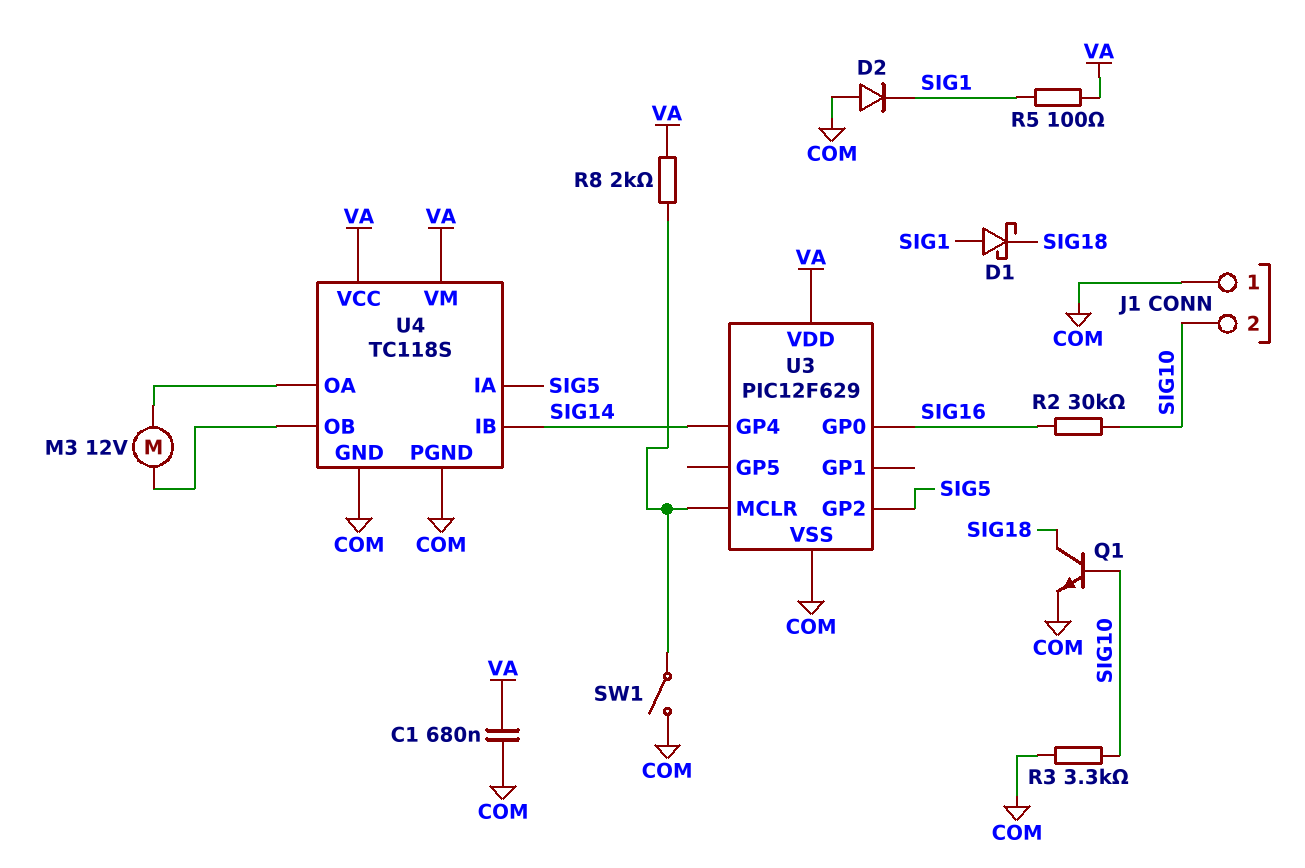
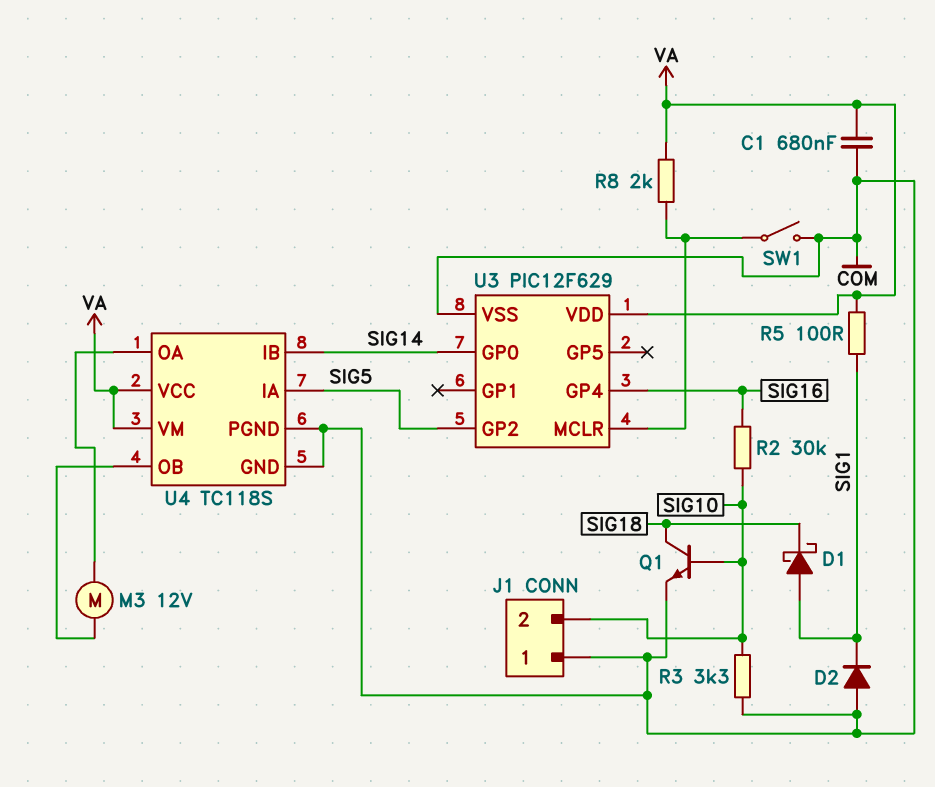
U3 pin GP0: SIG16 -> SIG14
U3 pin GP4: SIG14 -> SIG16

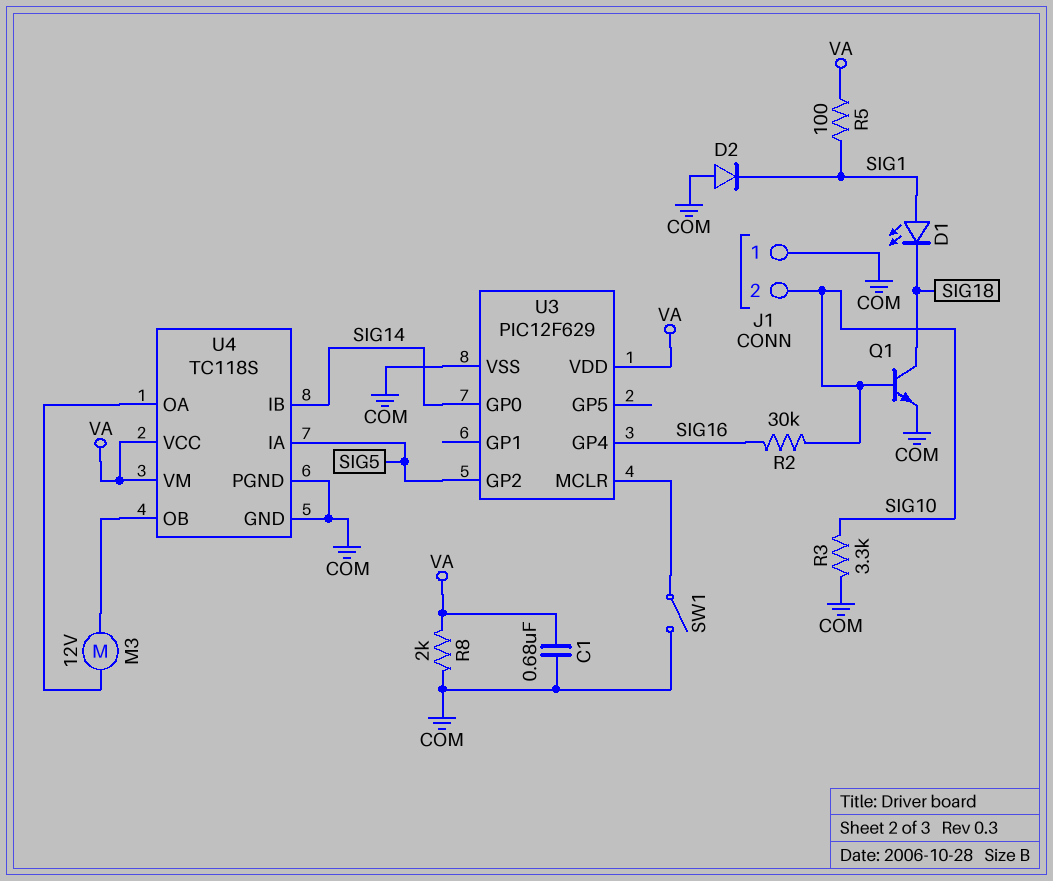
D1: schottky (A SIG1, K SIG18) -> LED (A SIG1, K SIG18)
R8: 2k (U3/MCLR, VA) -> 2k (COM, VA)

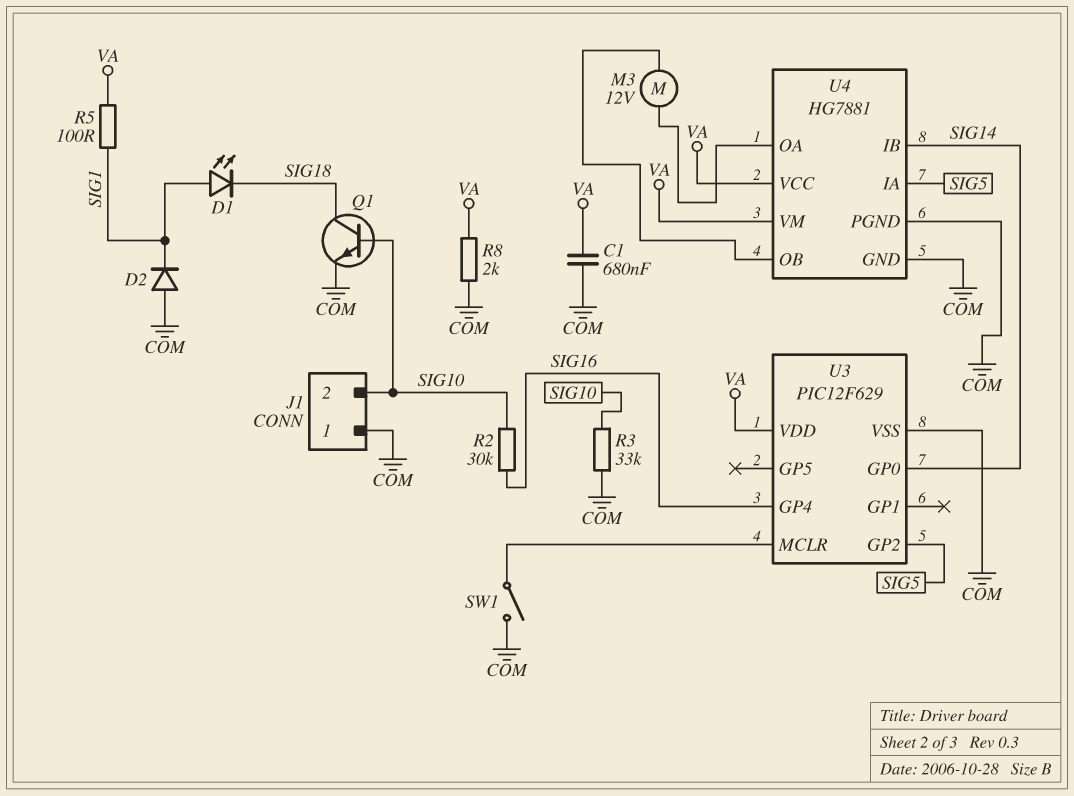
R3: 3.3k (COM, SIG10) -> 33k (COM, SIG10)
U4: TC118S -> HG7881

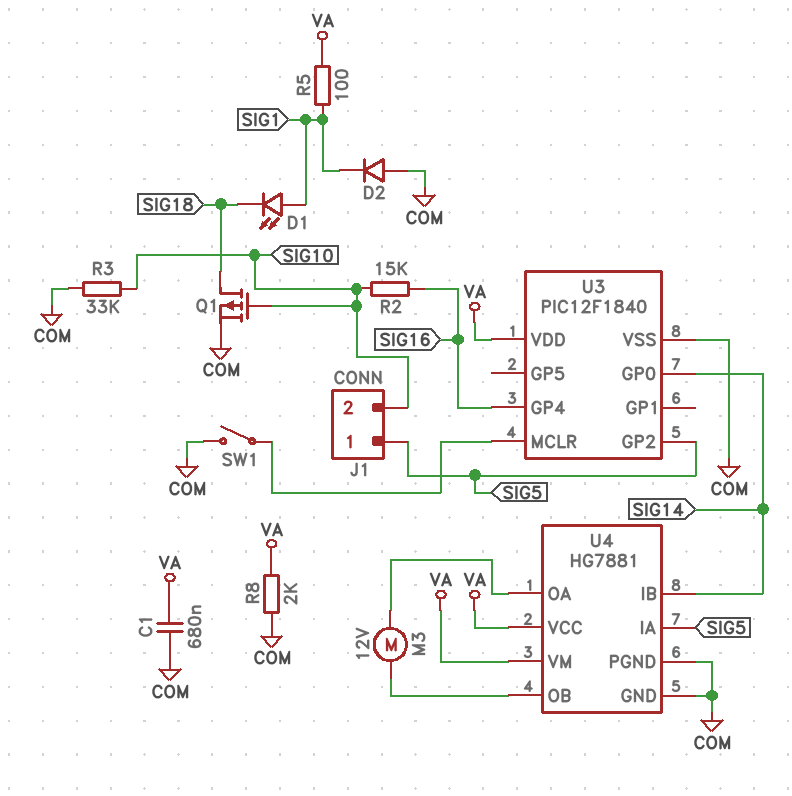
J1 pin 1: COM -> SIG5
Q1: NPN (B SIG10, C SIG18, E COM) -> PMOS (G SIG10, D SIG18, S COM)
R2: 30k (SIG10, SIG16) -> 15k (SIG10, SIG16)
U3: PIC12F629 -> PIC12F1840

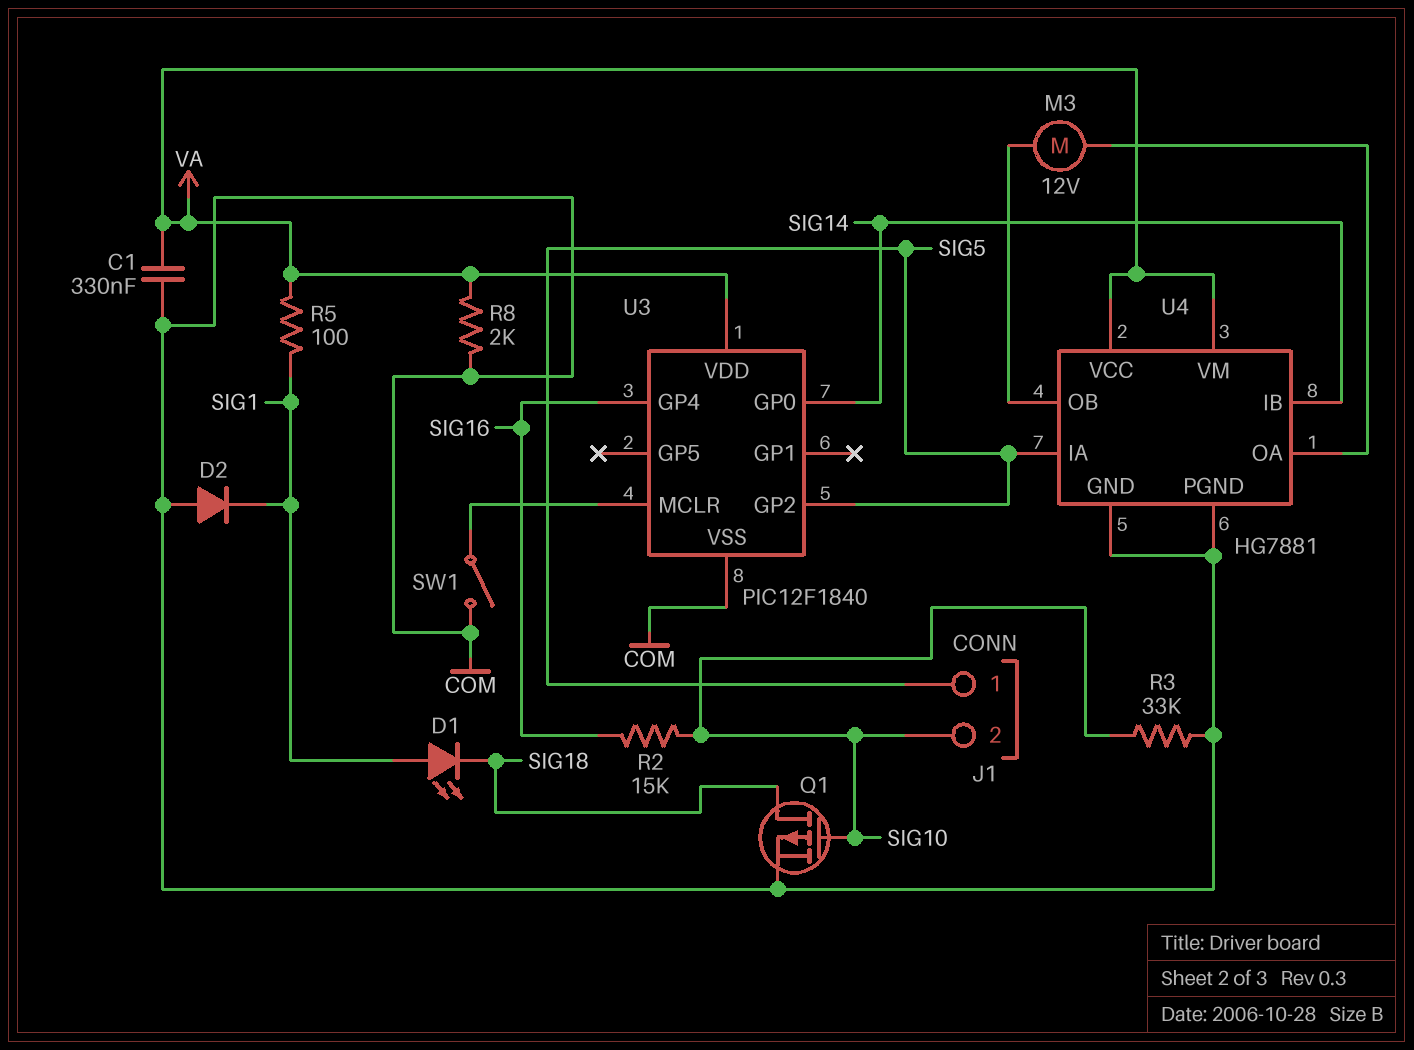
C1: 680nF (COM, VA) -> 330nF (COM, VA)

